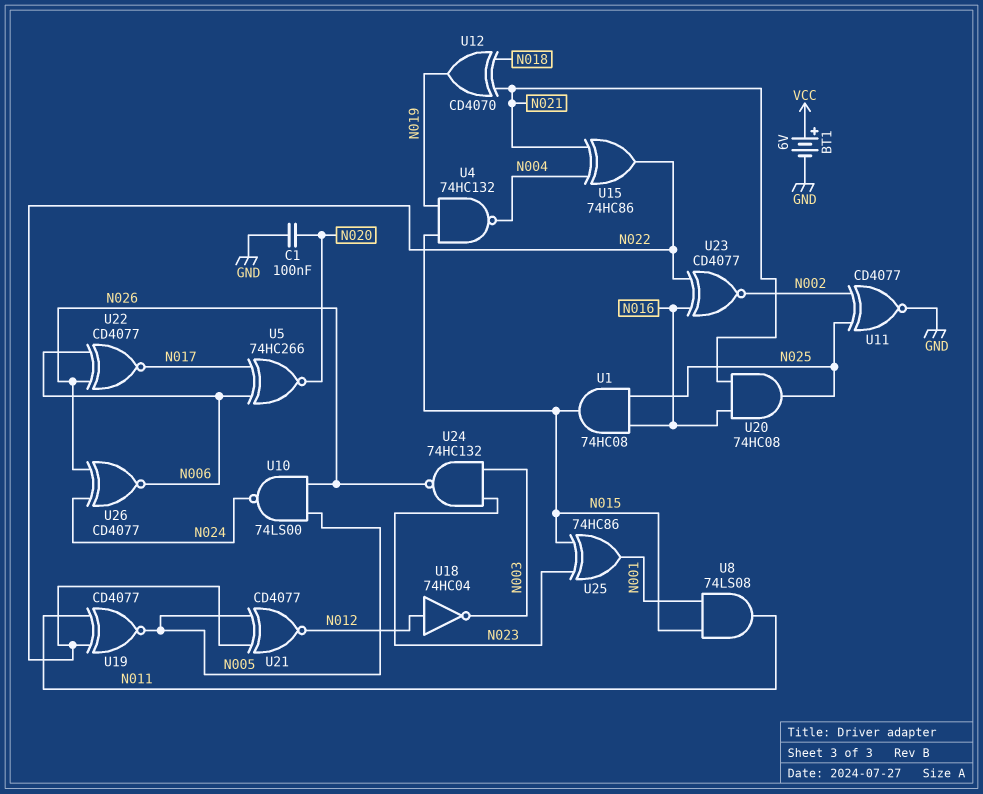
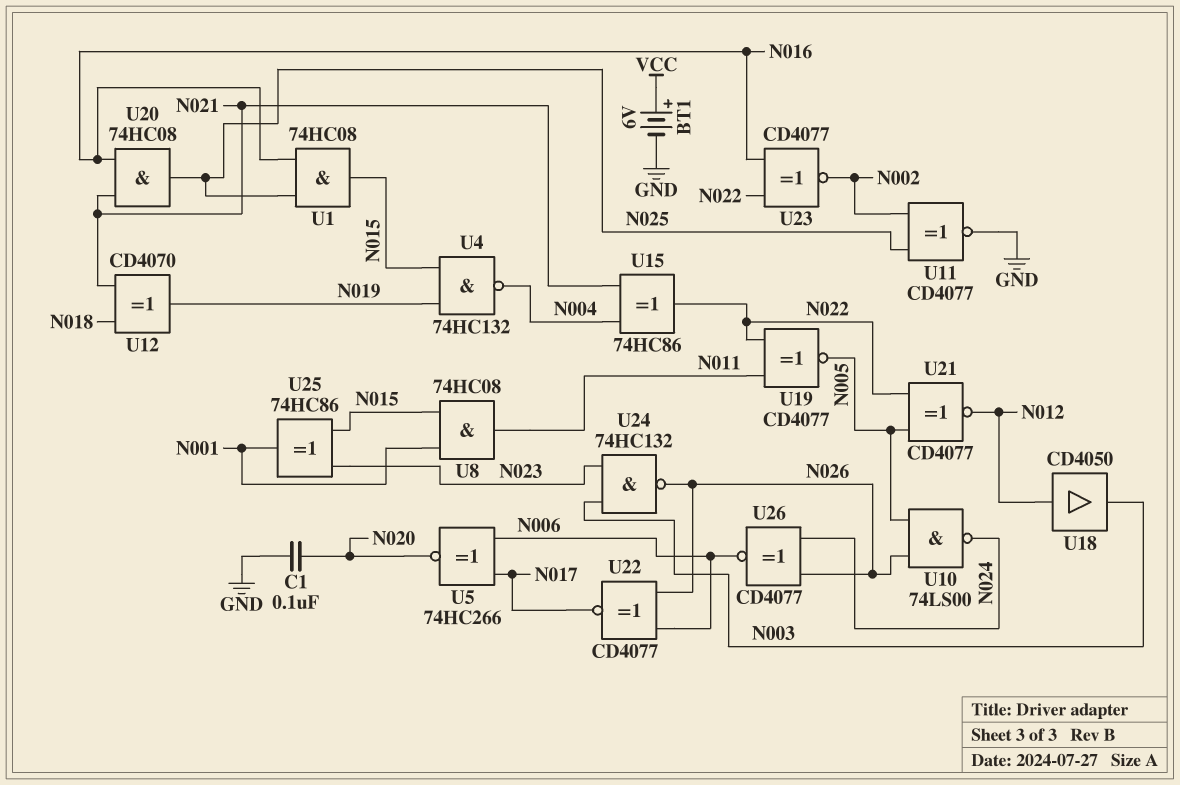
U8: AND 74LS08 (in N001, in N015, out N011) -> AND 74HC08 (in N001, in N015, out N011)
U18: NOT 74HC04 (in N012, out N003) -> buffer CD4050 (in N012, out N003)

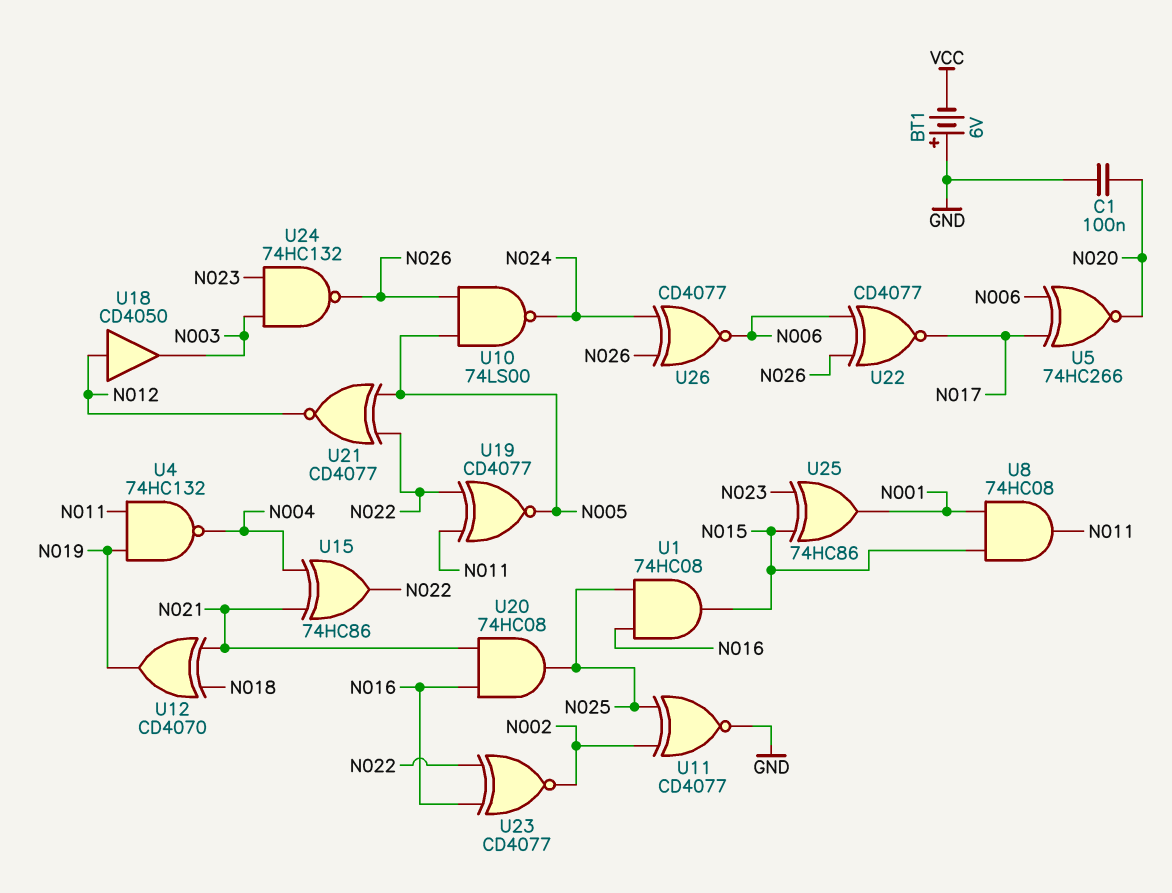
BT1: 6V (plus VCC, minus GND) -> 6V (plus GND, minus VCC)
U4: NAND 74HC132 (in N015, in N019, out N004) -> NAND 74HC132 (in N011, in N019, out N004)

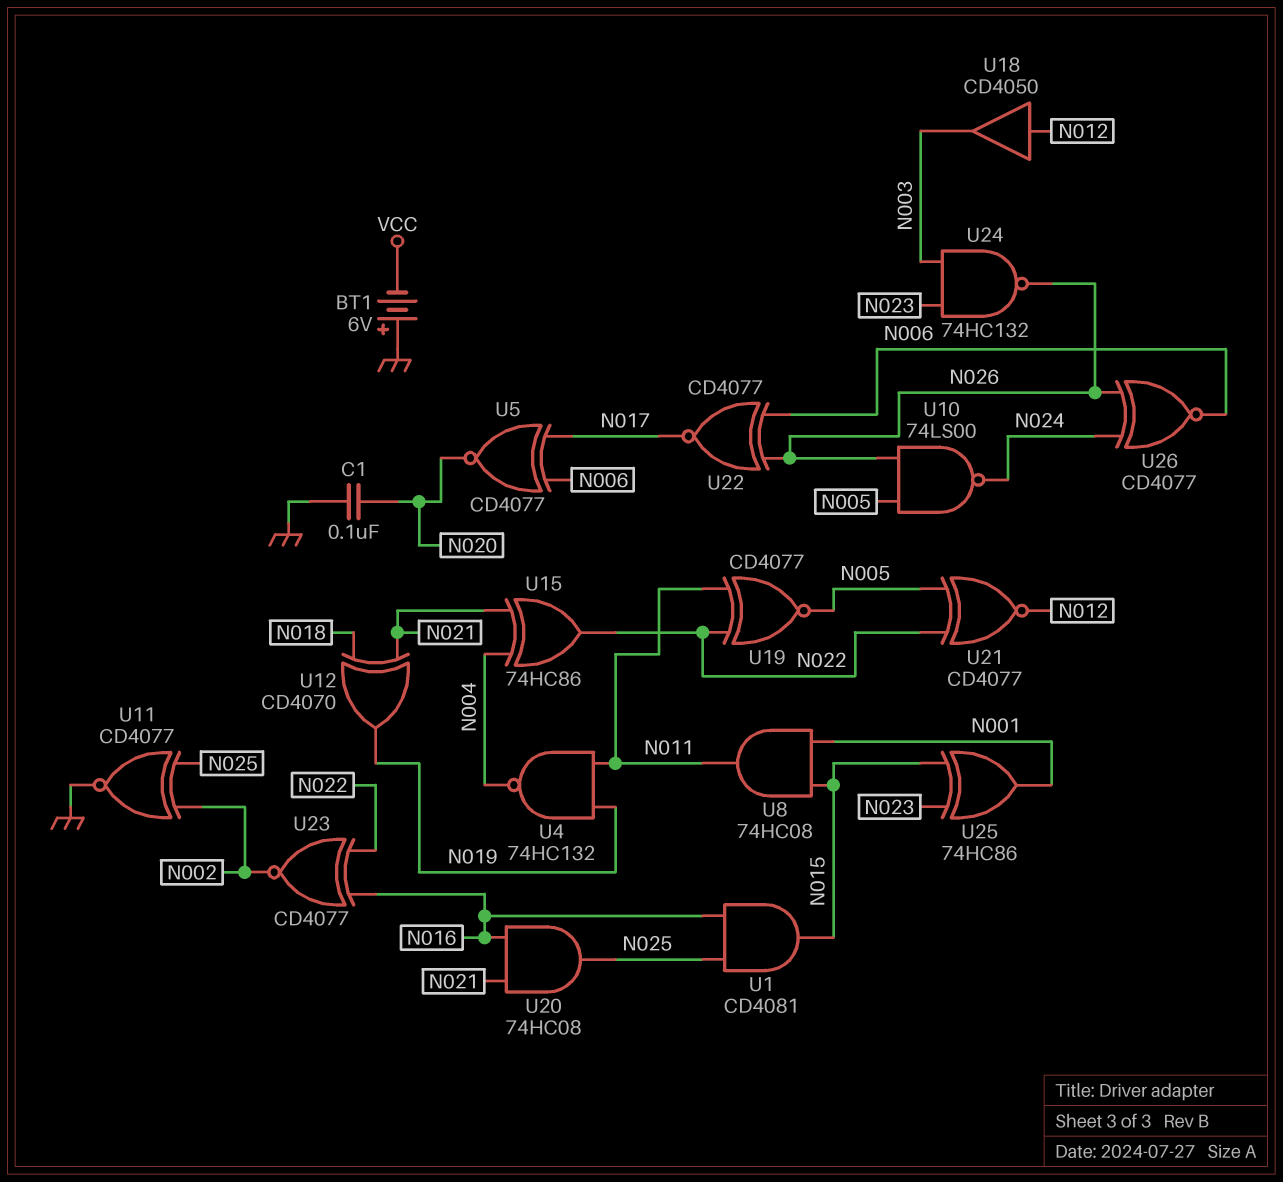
U1: AND 74HC08 (in N016, in N025, out N015) -> AND CD4081 (in N016, in N025, out N015)
U5: XNOR 74HC266 (in N006, in N017, out N020) -> XNOR CD4077 (in N006, in N017, out N020)

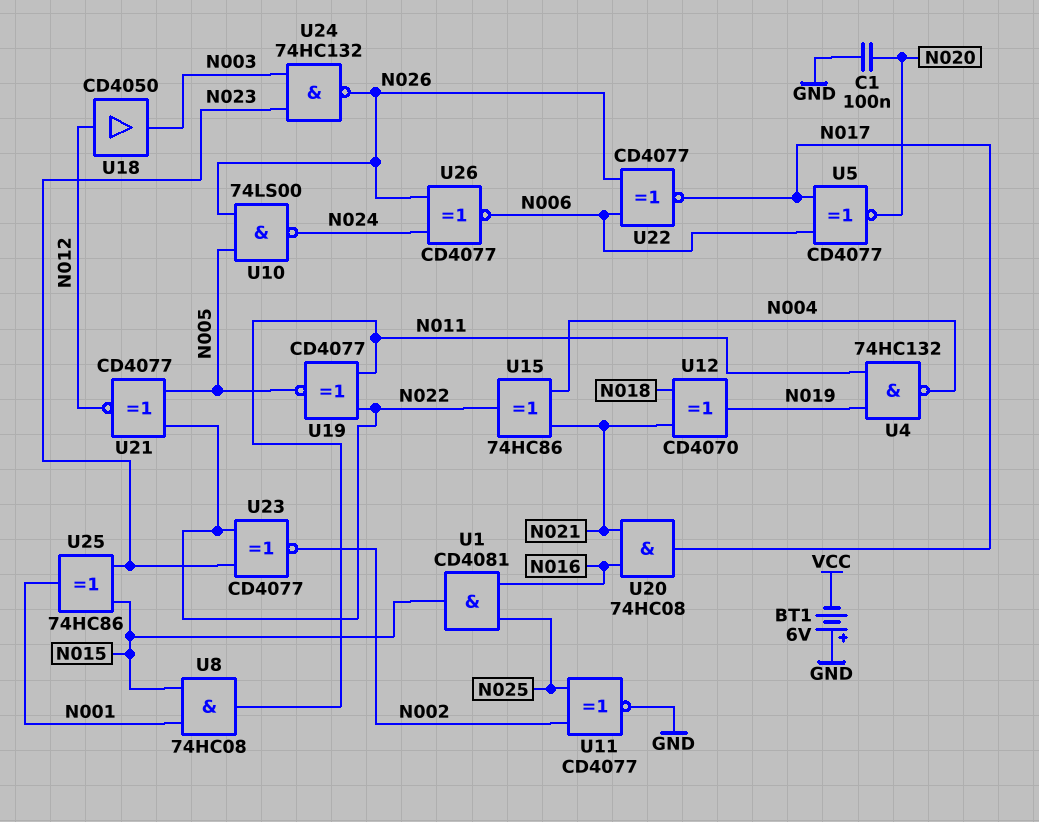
U20: AND 74HC08 (in N016, in N021, out N025) -> AND 74HC08 (in N016, in N021, out N017)
U23: XNOR CD4077 (in N016, in N022, out N002) -> XNOR CD4077 (in N022, in N023, out N002)

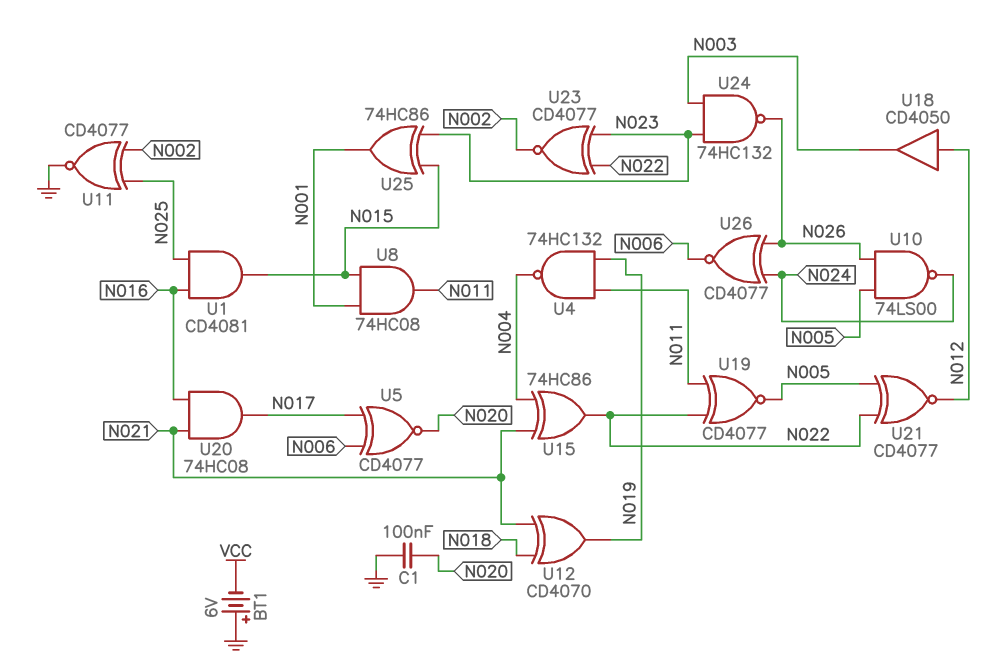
U22: XNOR CD4077 (in N006, in N026, out N017) -> none

